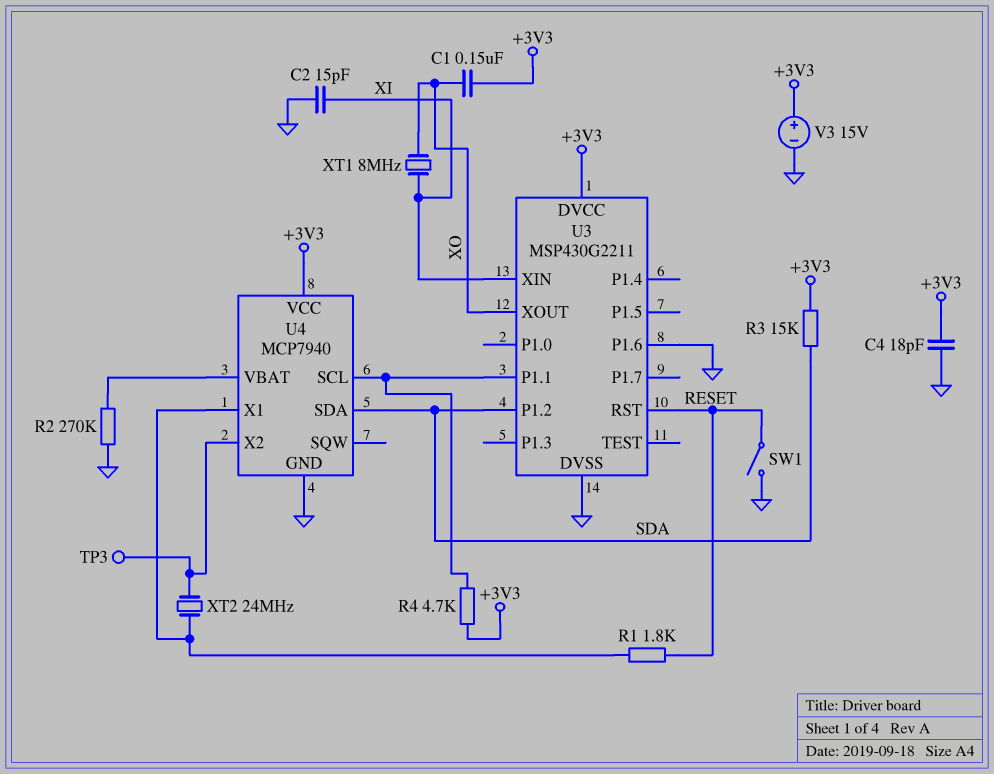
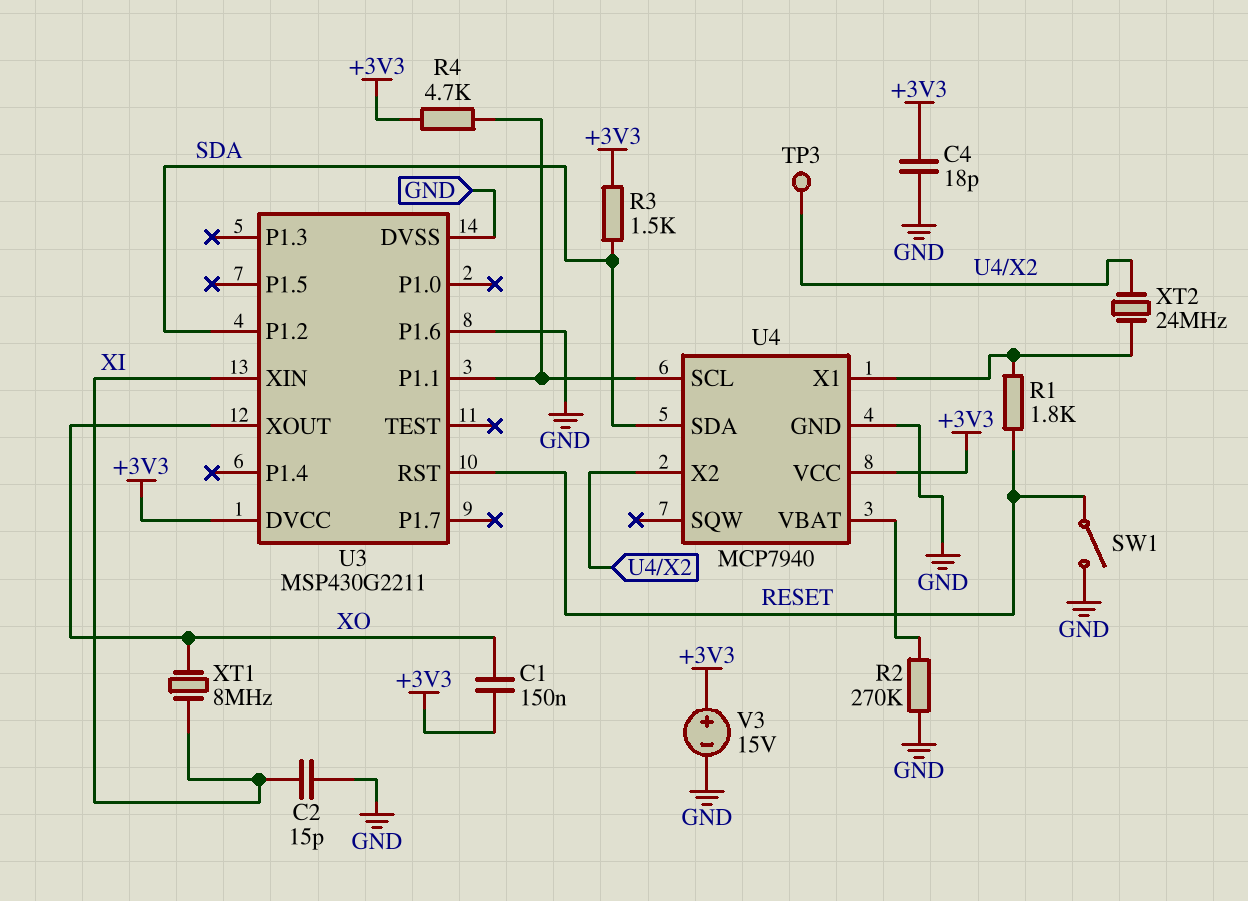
R3: 15k (+3V3, SDA) -> 1.5k (+3V3, SDA)

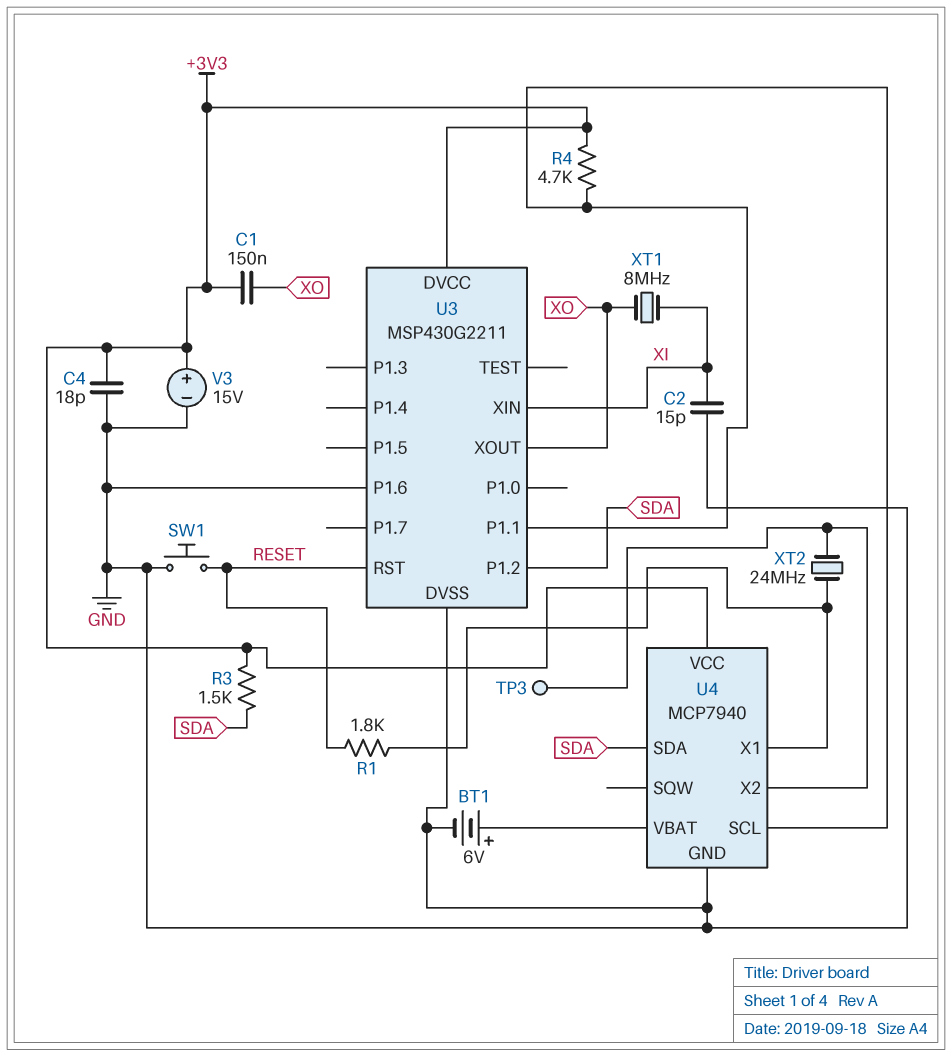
BT1: none -> 6V (plus U4/VBAT, minus GND)
R2: 270k (GND, U4/VBAT) -> none
SW1: switch (GND, RESET) -> button (GND, RESET)

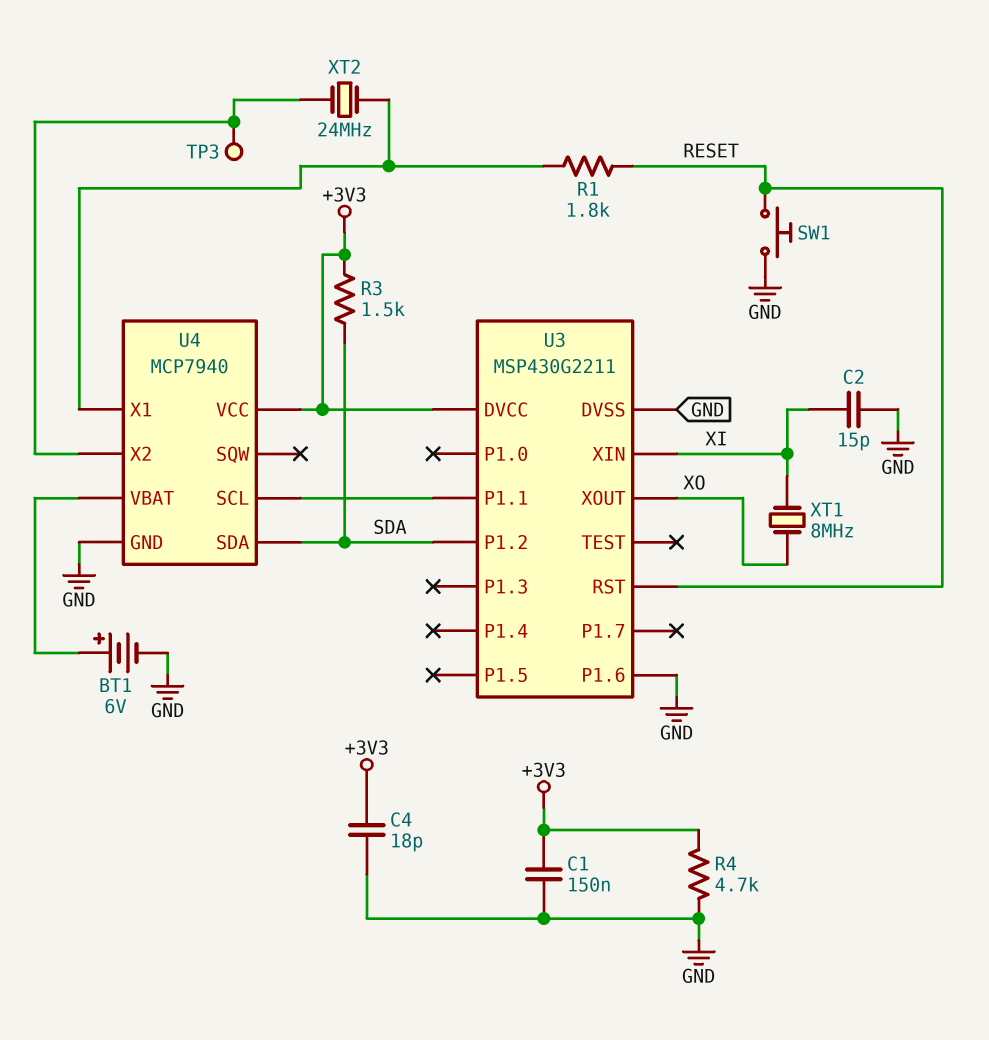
C1: 150nF (+3V3, XO) -> 150nF (+3V3, GND)
R4: 4.7k (+3V3, U3/P1.1) -> 4.7k (+3V3, GND)
V3: 15V (plus +3V3, minus GND) -> none

